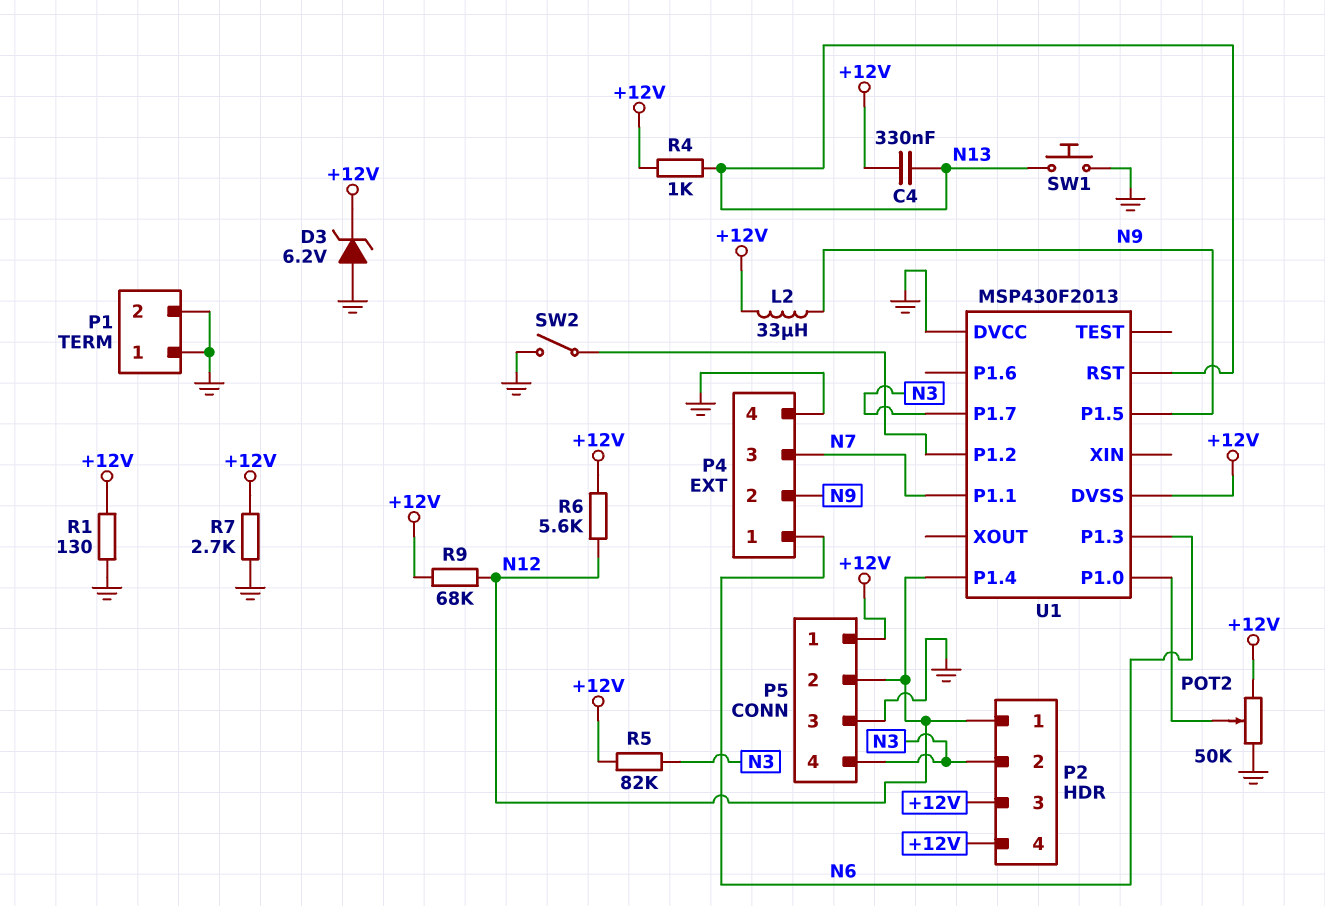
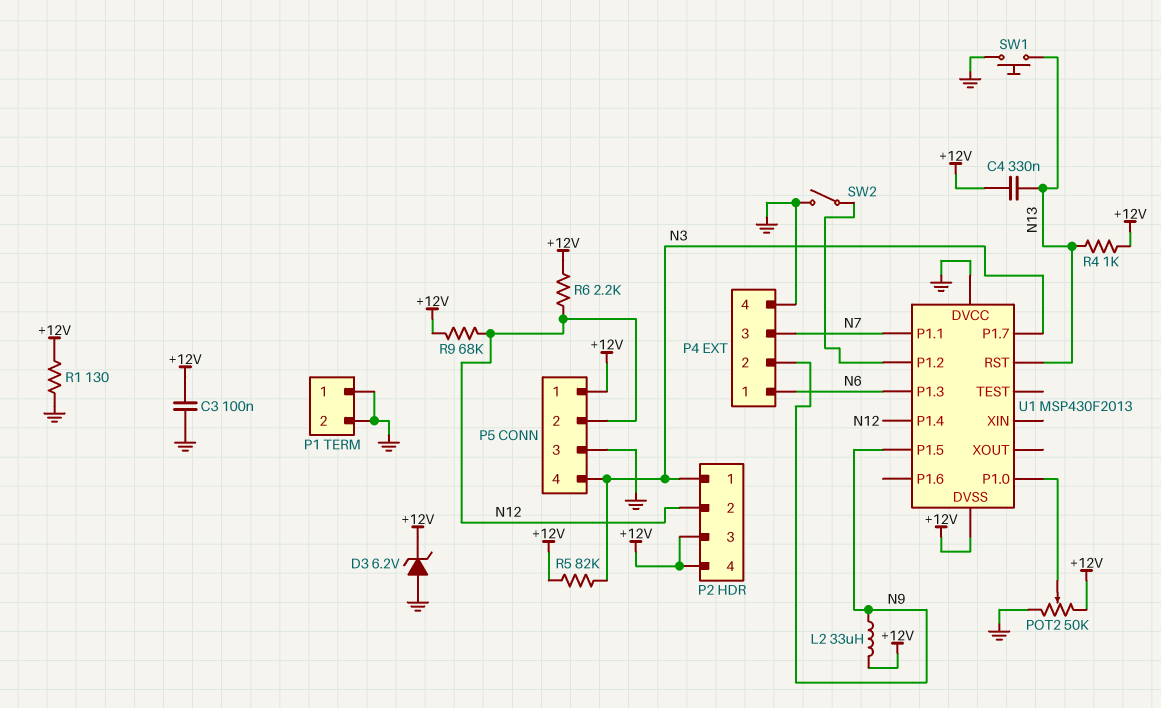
C3: none -> 100nF (+12V, GND)
P2 pin 1: N12 -> N3
P2 pin 2: N3 -> N12
R6: 5.6k (+12V, N12) -> 2.2k (+12V, N12)
R7: 2.7k (+12V, GND) -> none

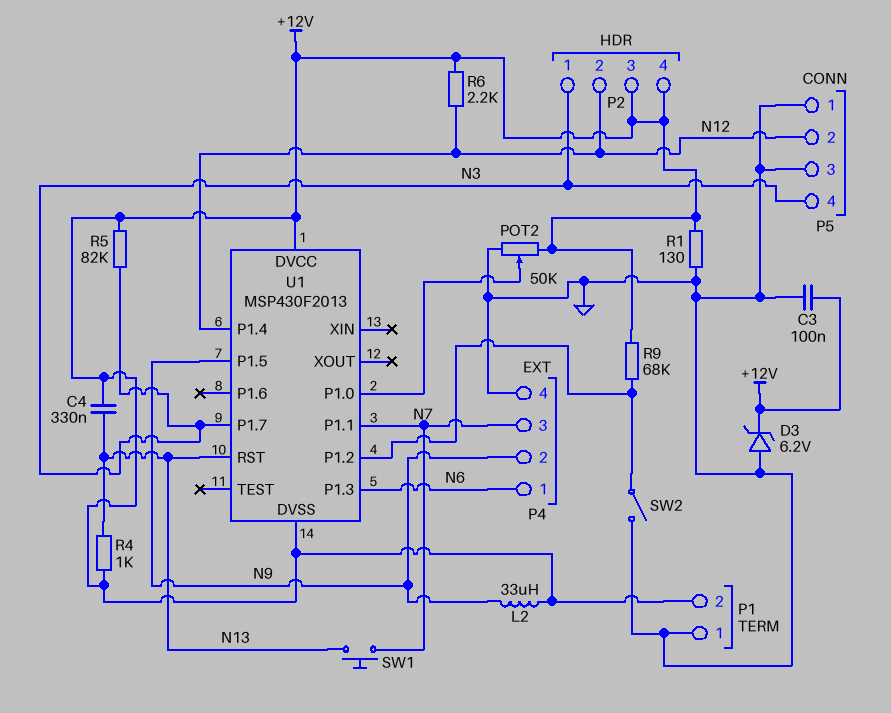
P1 pin 2: GND -> +12V
P5 pin 1: +12V -> GND
R9: 68k (+12V, N12) -> 68k (+12V, U1/P1.2)
SW1: button (GND, N13) -> button (N7, N13)
U1 pin DVCC: GND -> +12V

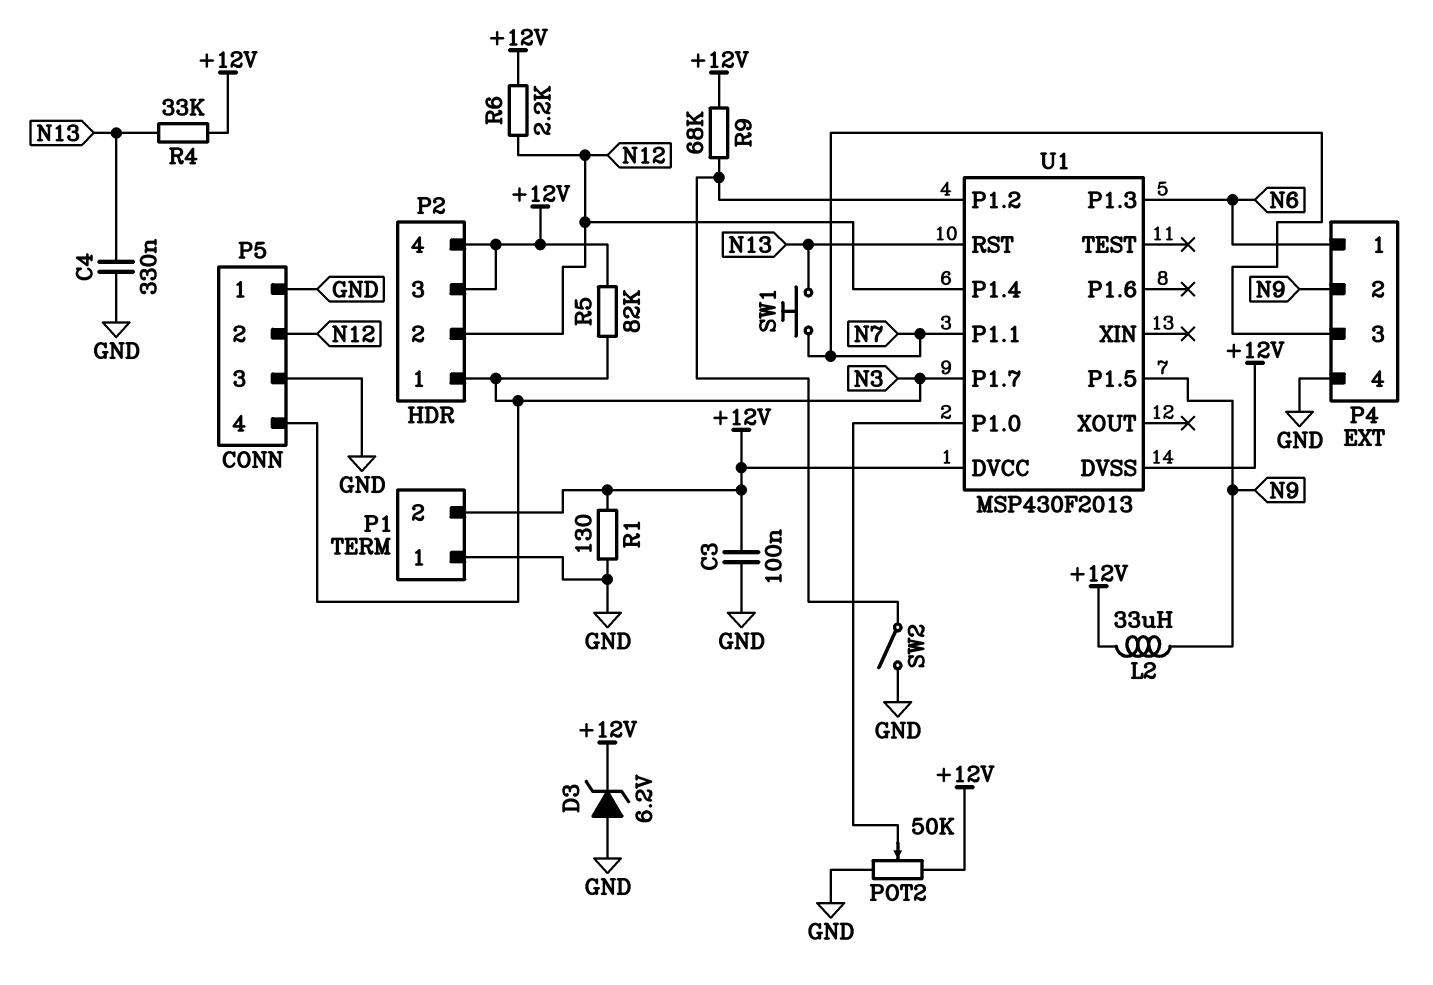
C4: 330nF (+12V, N13) -> 330nF (GND, N13)
R4: 1k (+12V, N13) -> 33k (+12V, N13)

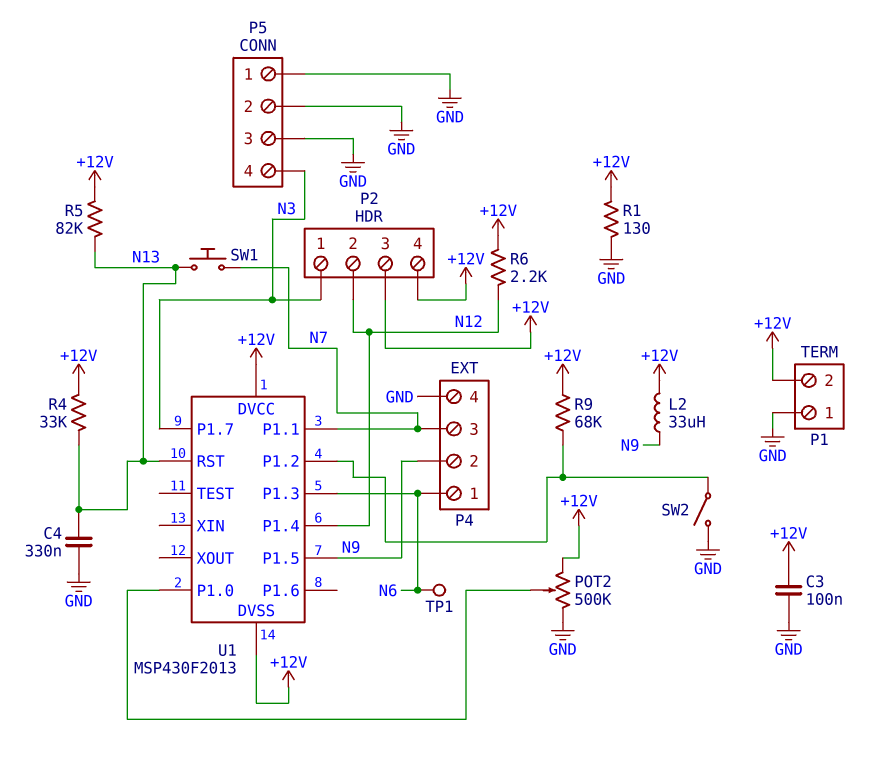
D3: zener 6.2V (A GND, K +12V) -> none
P5 pin 2: N12 -> GND
POT2: 50k (+12V, GND, wiper U1/P1.0) -> 500k (+12V, GND, wiper U1/P1.0)
R5: 82k (+12V, N3) -> 82k (+12V, N13)
TP1: none -> test point (N6)

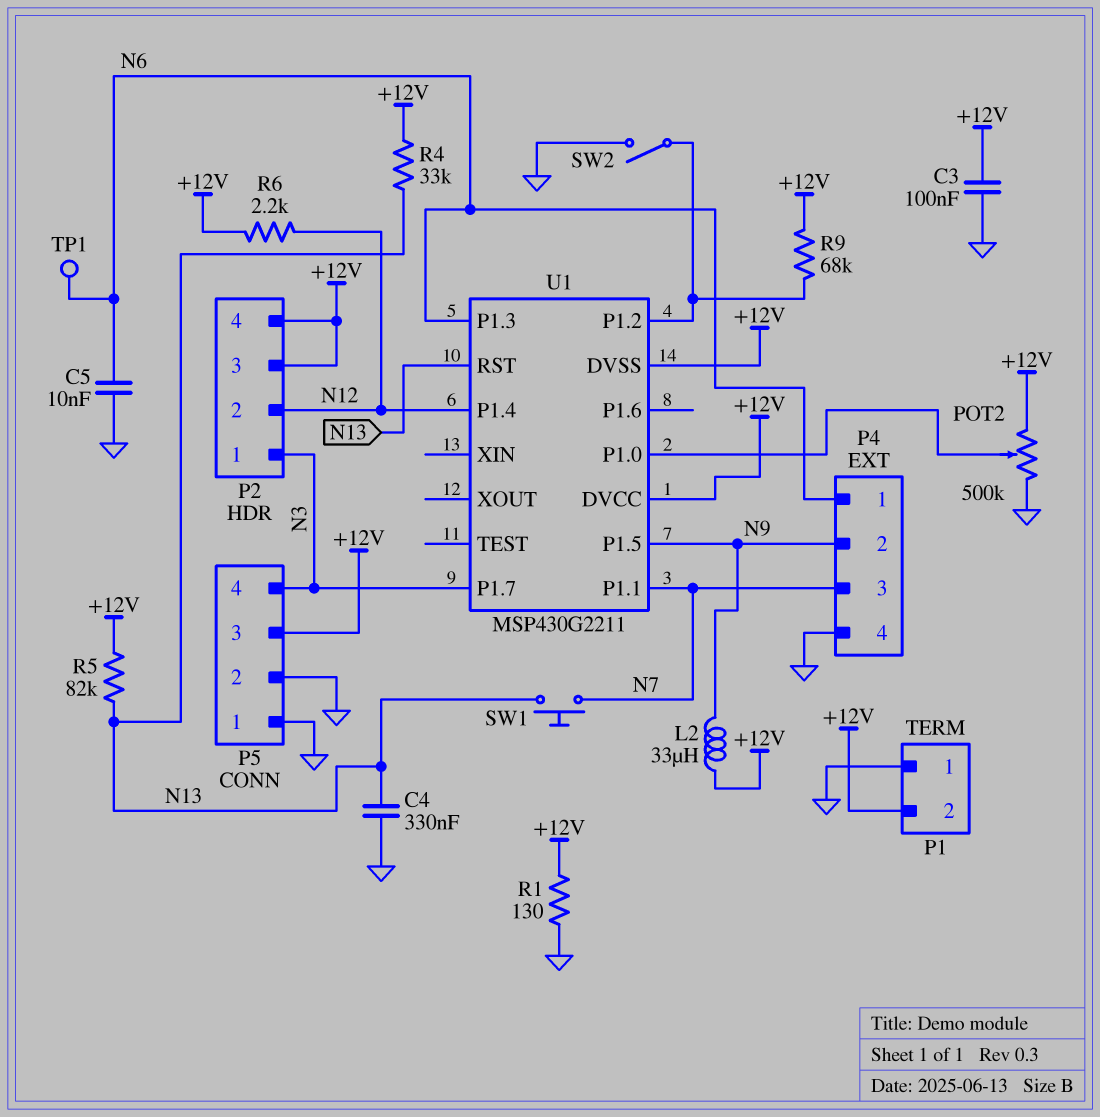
C5: none -> 10nF (GND, N6)
P5 pin 3: GND -> +12V
U1: MSP430F2013 -> MSP430G2211

